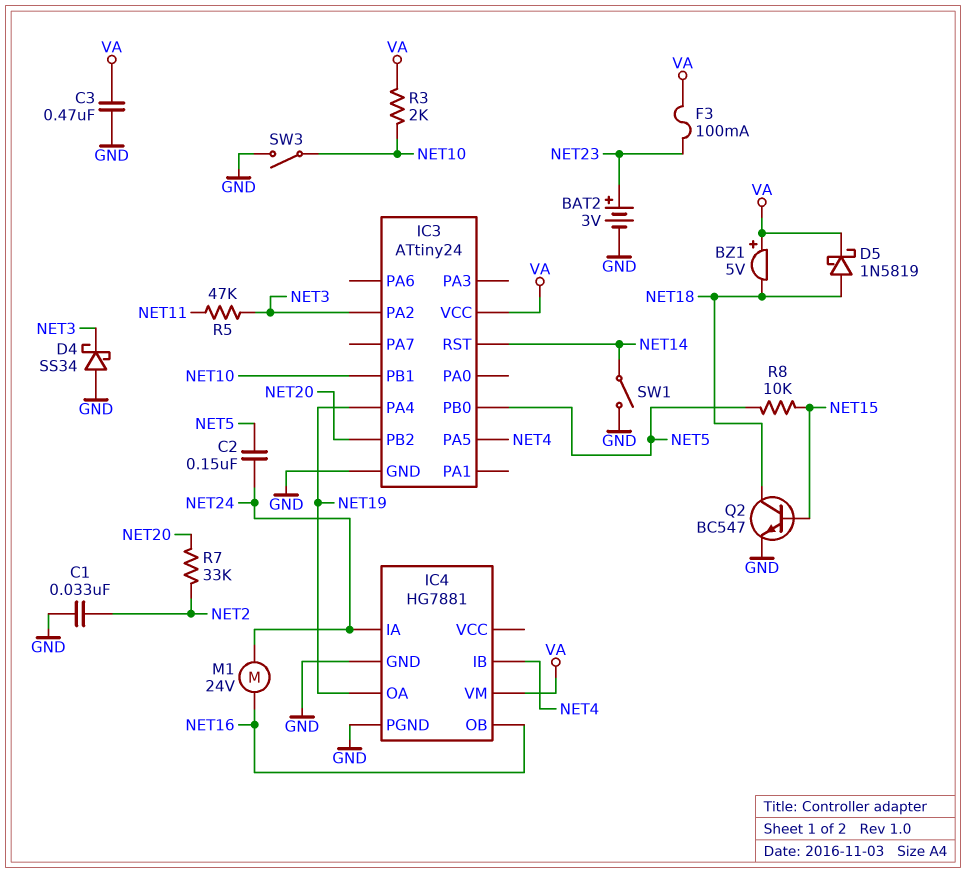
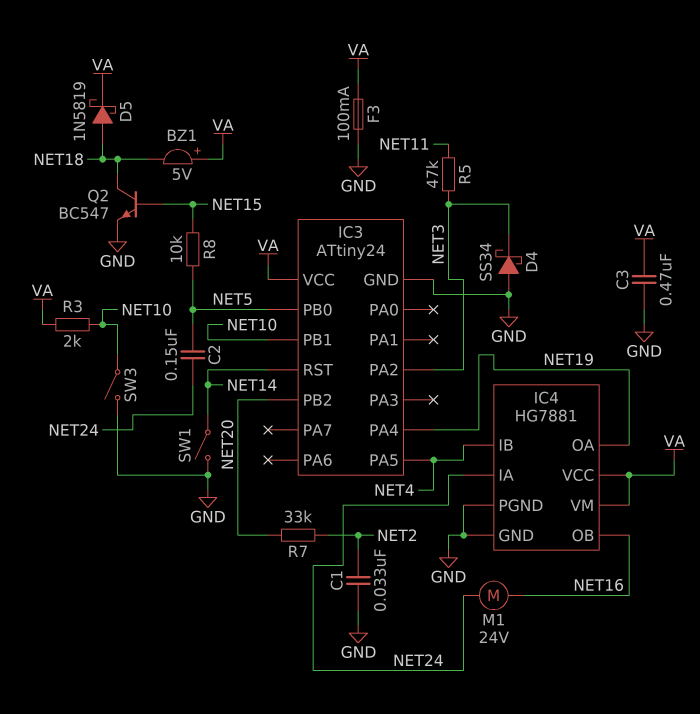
BAT2: 3V (plus NET23, minus GND) -> none
F3: 100mA (NET23, VA) -> 100mA (GND, VA)
IC4 pin VCC: none -> VA

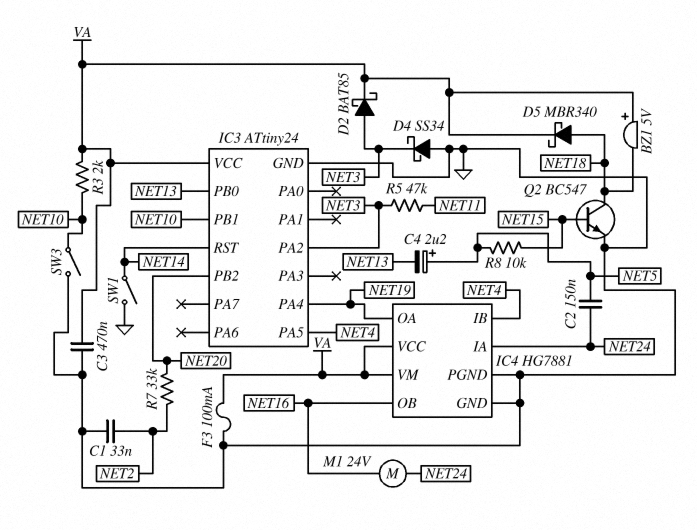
C4: none -> 2.2uF (plus NET5, minus NET13)
D2: none -> schottky BAT85 (A NET3, K VA)
D5: schottky 1N5819 (A NET18, K VA) -> schottky MBR340 (A NET18, K VA)
IC3 pin PB0: NET5 -> NET13

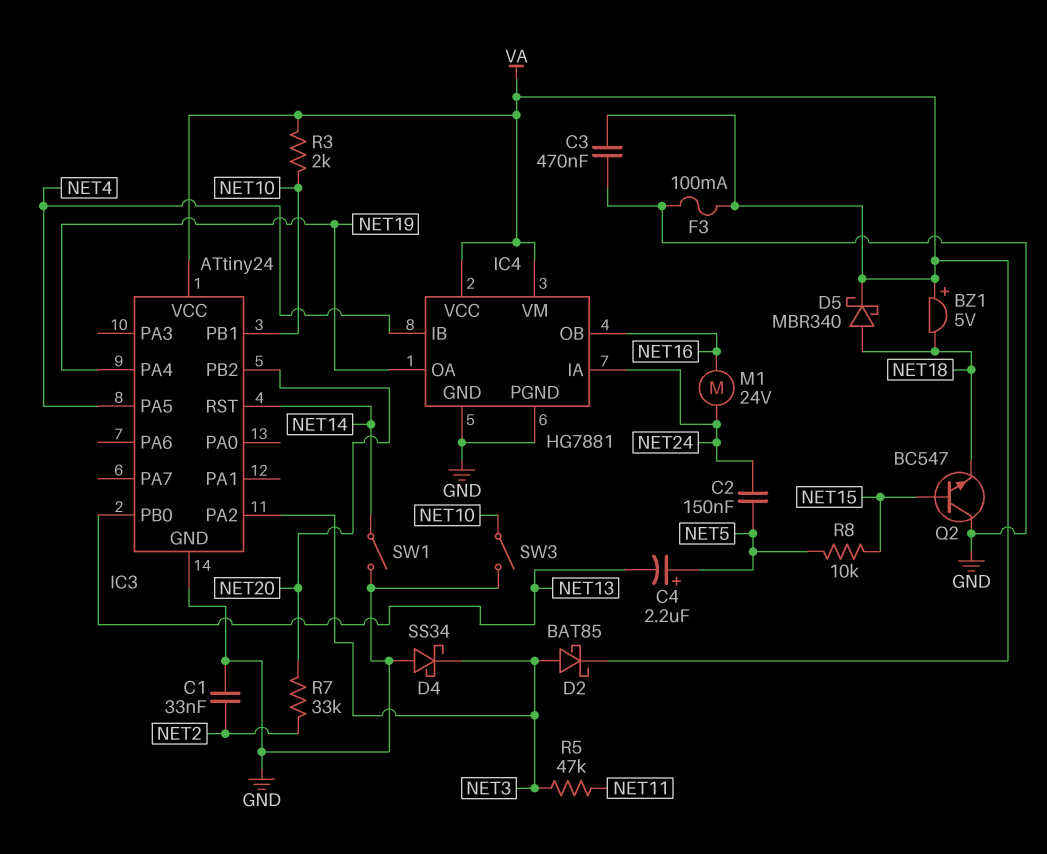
Q2: NPN BC547 (B NET15, C NET18, E GND) -> NPN BC547 (B NET15, C GND, E NET18)

